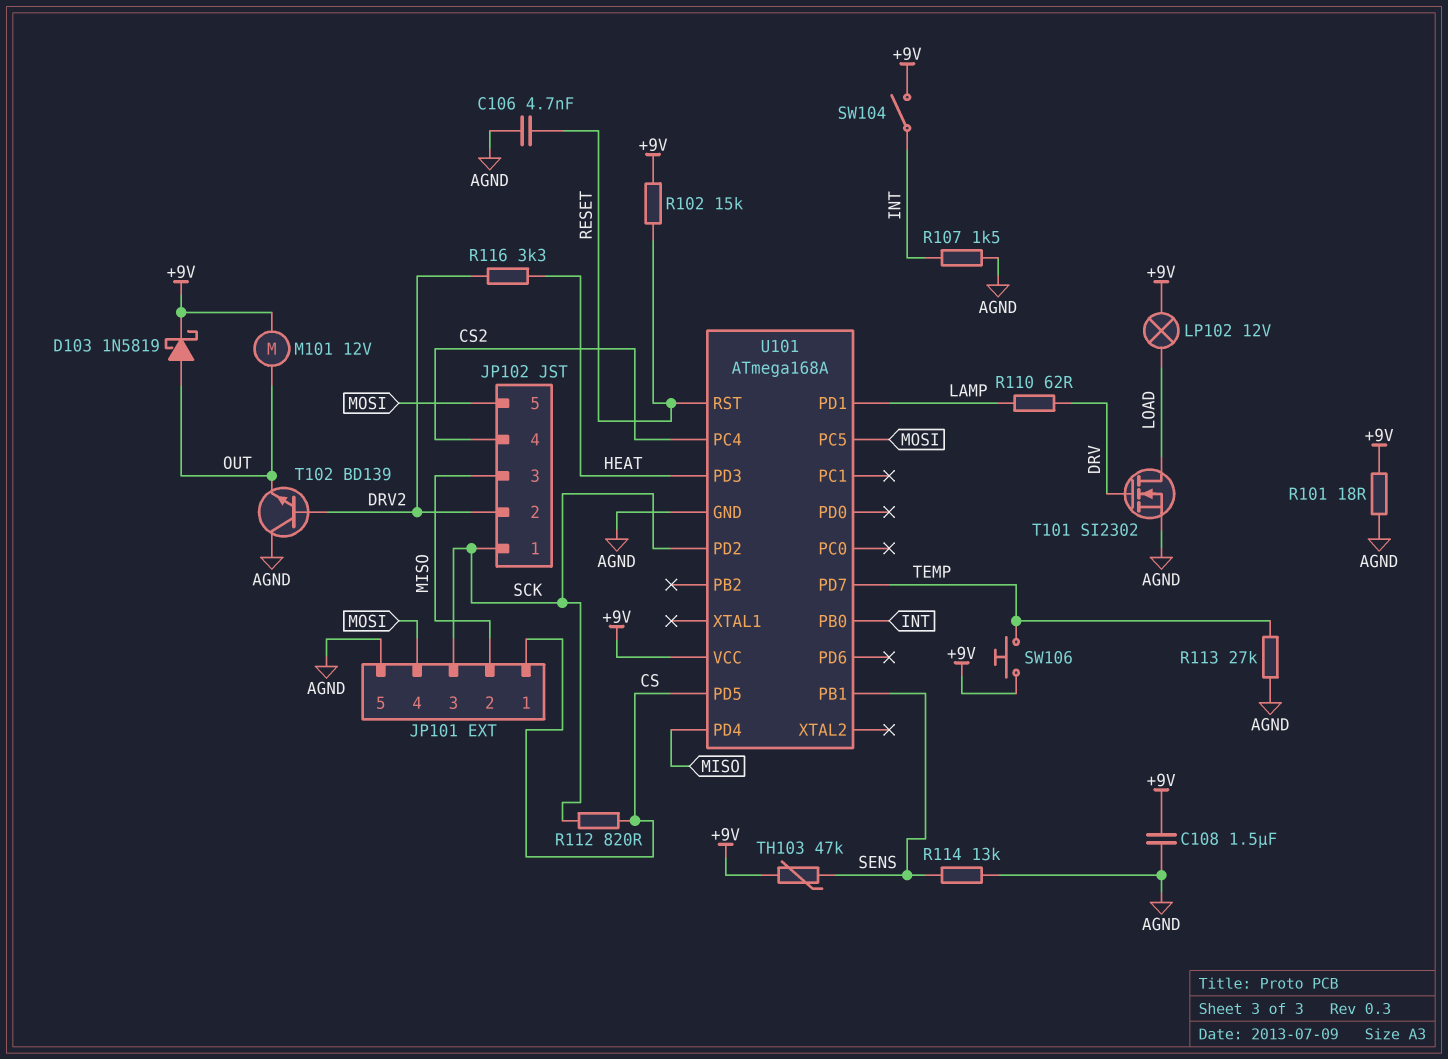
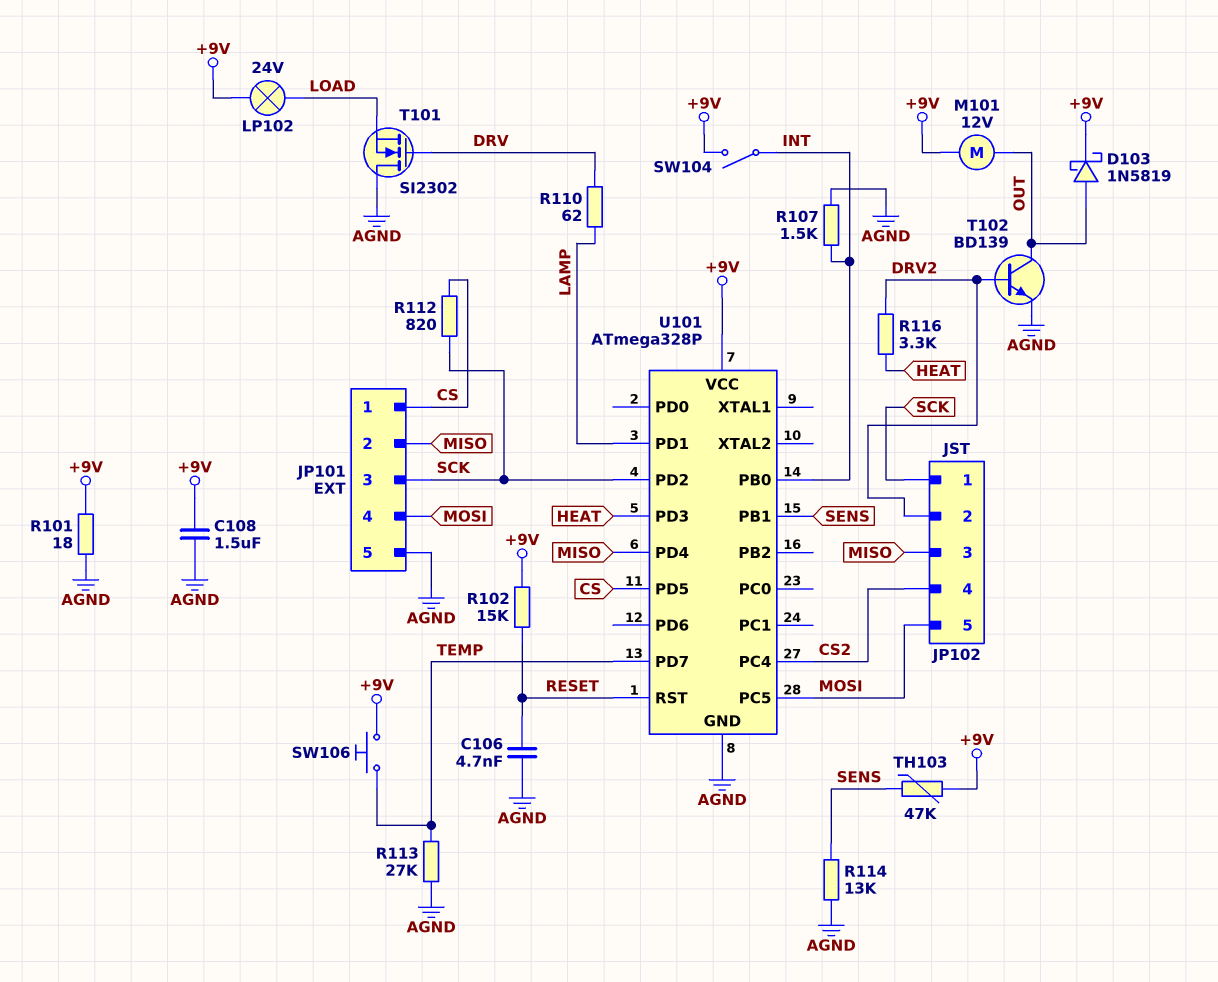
LP102: lamp 12V (+9V, LOAD) -> lamp 24V (+9V, LOAD)
T101: NMOS SI2302 (G DRV, D LOAD, S AGND) -> NMOS SI2302 (G DRV, D AGND, S LOAD)
T102: NPN BD139 (B DRV2, C AGND, E OUT) -> NPN BD139 (B DRV2, C OUT, E AGND)
U101: ATmega168A -> ATmega328P

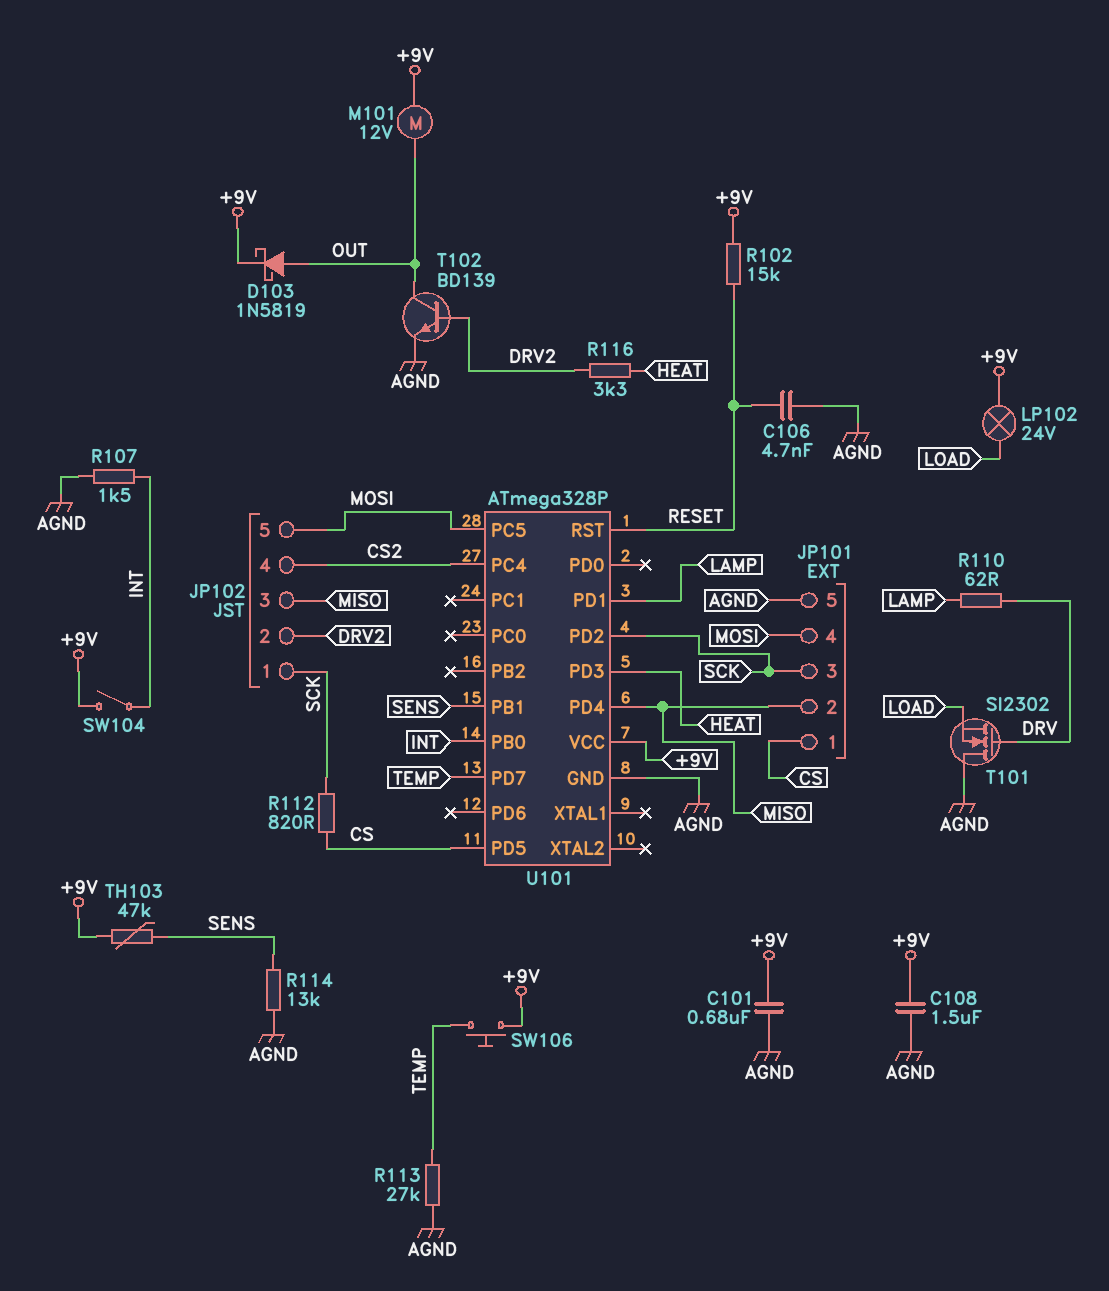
C101: none -> 680nF (+9V, AGND)
R101: 18 (+9V, AGND) -> none

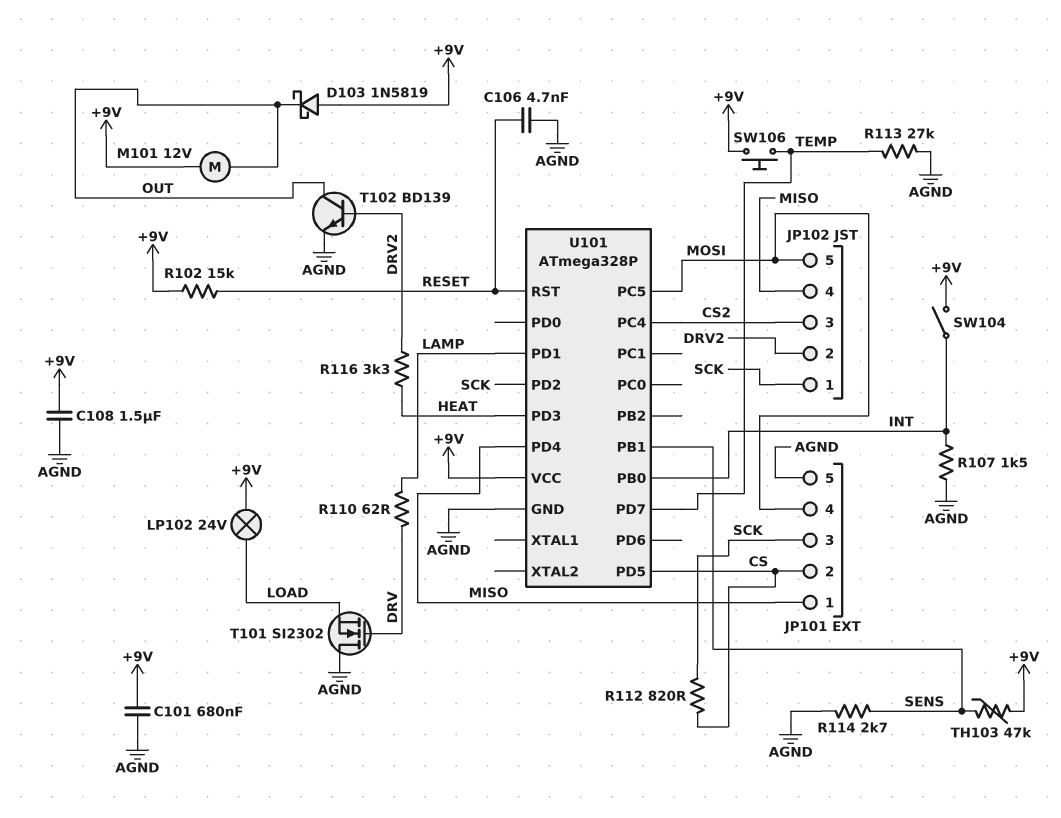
D103: schottky 1N5819 (A OUT, K +9V) -> schottky 1N5819 (A +9V, K OUT)
JP101 pin 1: CS -> MISO
JP101 pin 2: MISO -> CS
JP102 pin 3: MISO -> CS2
JP102 pin 4: CS2 -> MISO
R114: 13k (AGND, SENS) -> 2.7k (AGND, SENS)

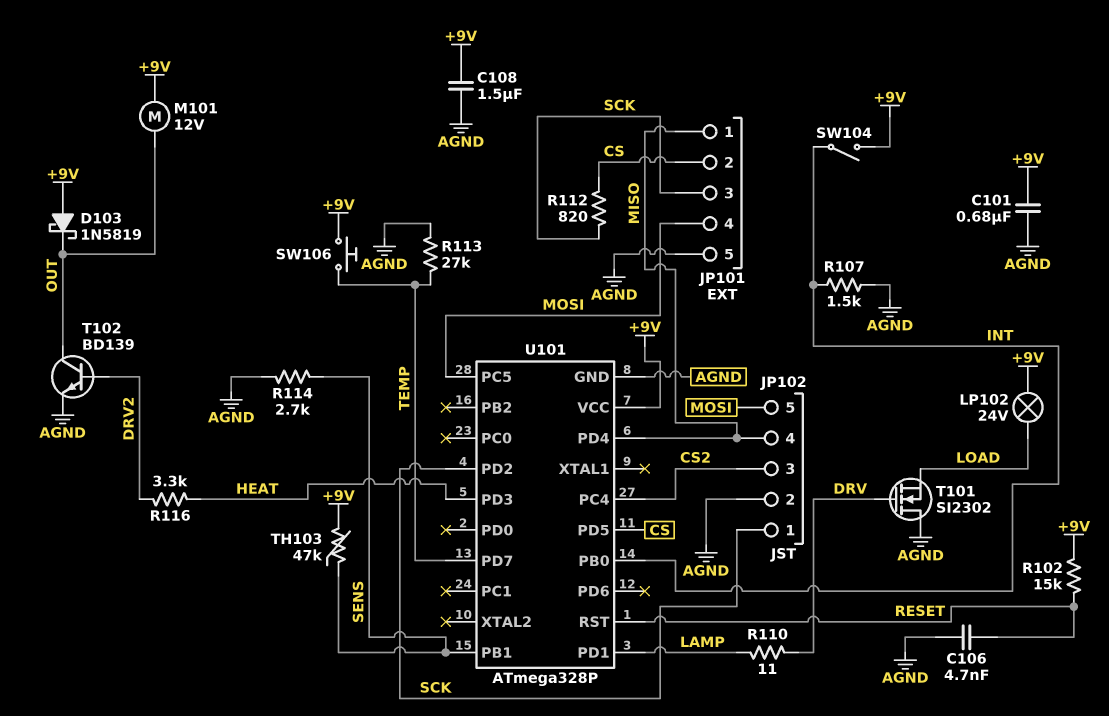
JP102 pin 2: DRV2 -> AGND
R110: 62 (DRV, LAMP) -> 11 (DRV, LAMP)

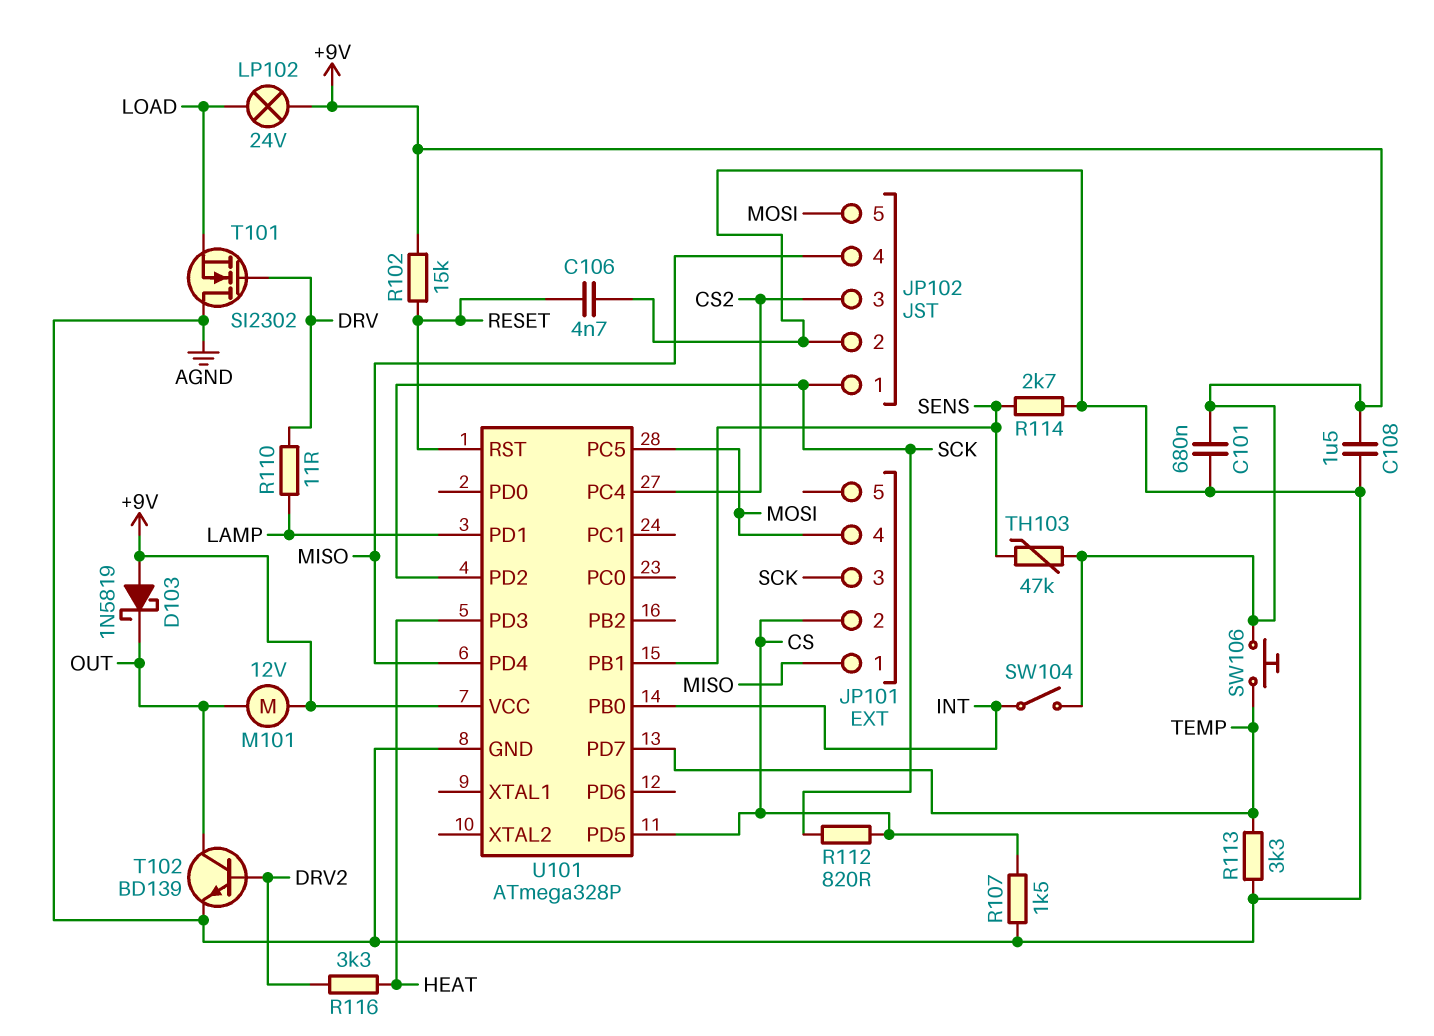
JP101 pin 5: AGND -> none
R107: 1.5k (AGND, INT) -> 1.5k (AGND, CS)
R113: 27k (AGND, TEMP) -> 3.3k (AGND, TEMP)

